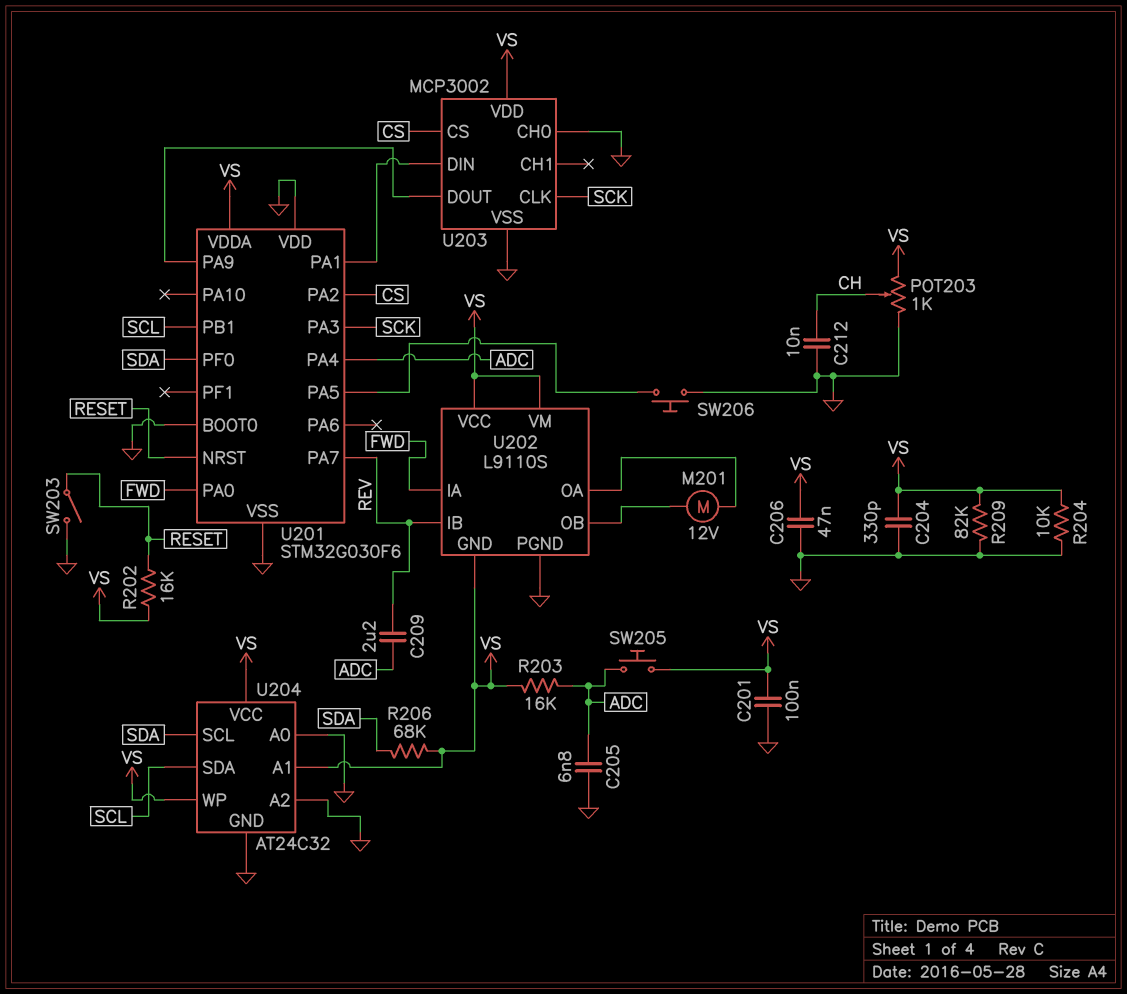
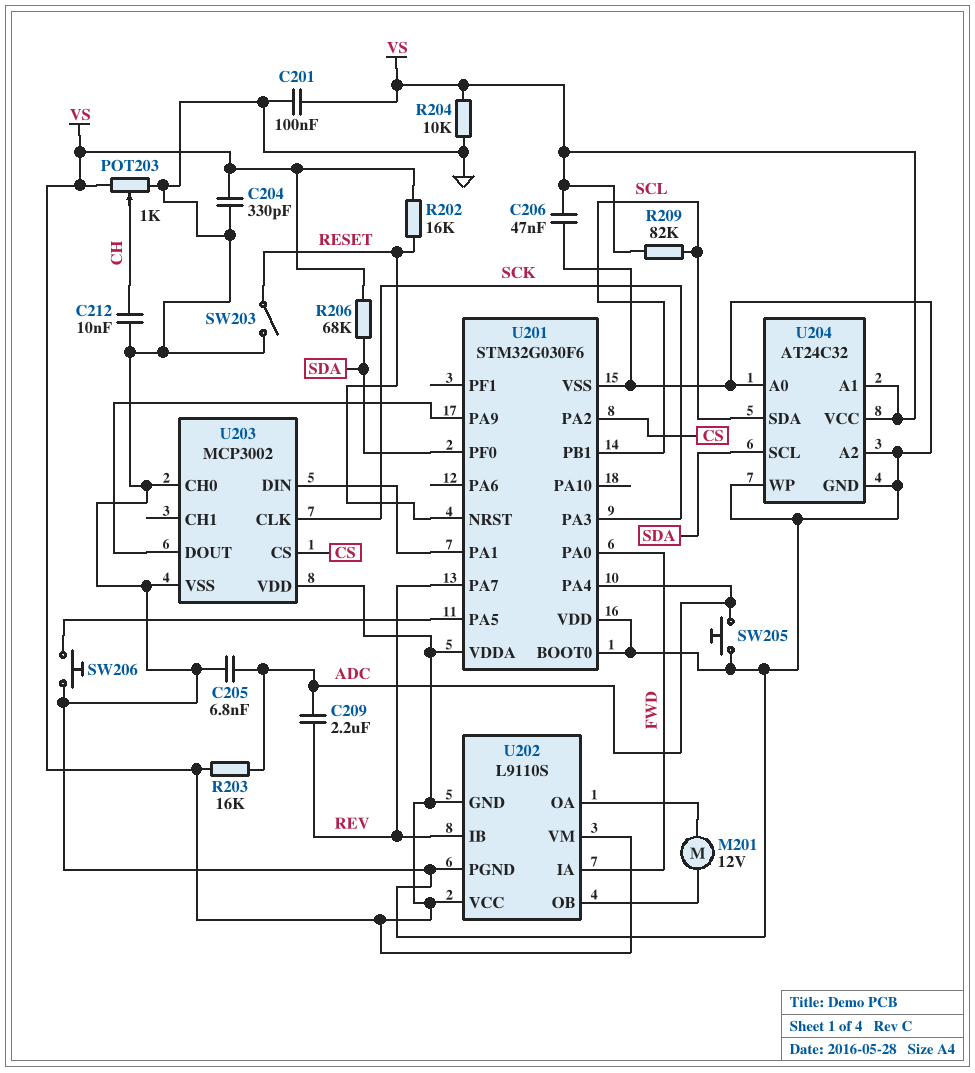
R209: 82k (GND, VS) -> 82k (SCL, VS)
SW205: button (ADC, VS) -> button (ADC, GND)
U204 pin WP: VS -> GND

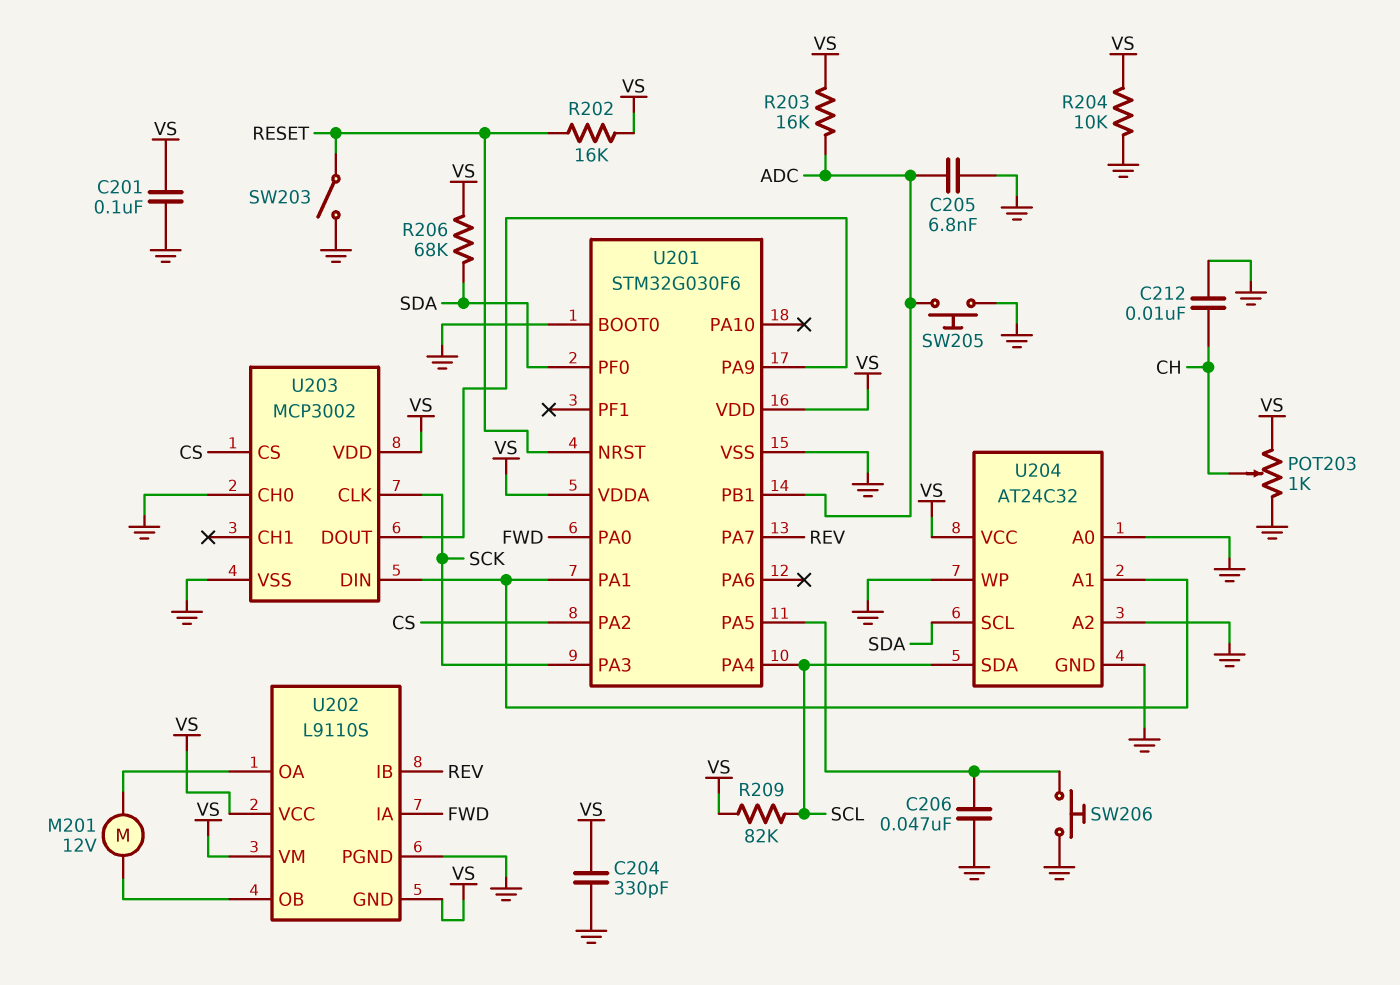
C206: 47nF (GND, VS) -> 47nF (GND, U201/PA5)
C209: 2.2uF (ADC, REV) -> none
U201 pin PA4: ADC -> SCL
U201 pin PB1: SCL -> ADC
U201 pin VDD: GND -> VS
U204 pin A1: VS -> U201/PA1

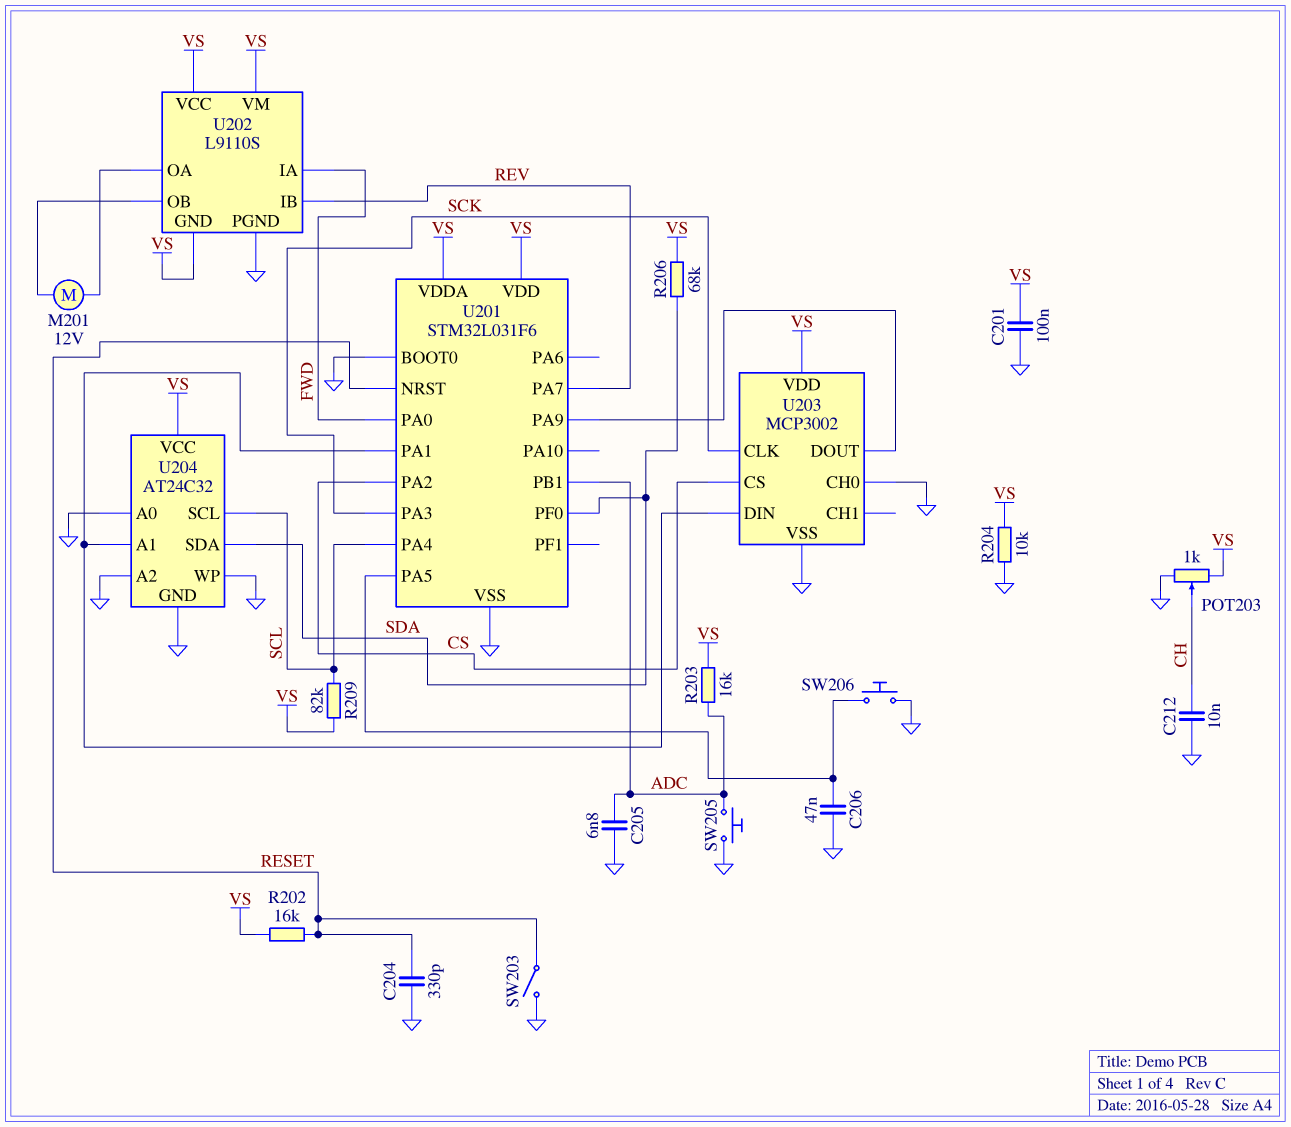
C204: 330pF (GND, VS) -> 330pF (GND, RESET)
U201: STM32G030F6 -> STM32L031F6
U204 pin SCL: SDA -> SCL
U204 pin SDA: SCL -> SDA

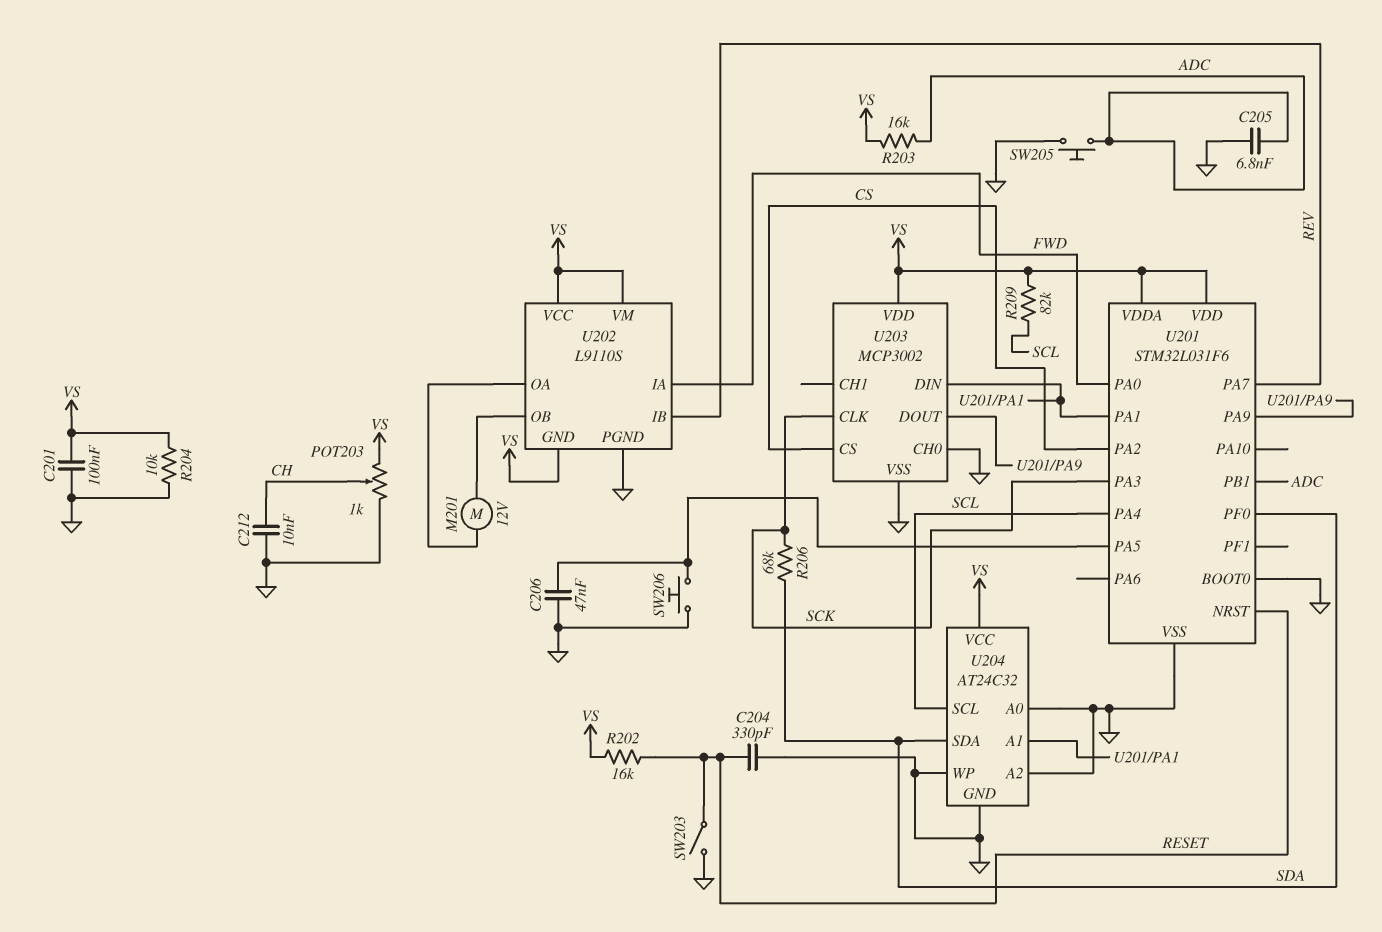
R206: 68k (SDA, VS) -> 68k (SCK, SDA)

